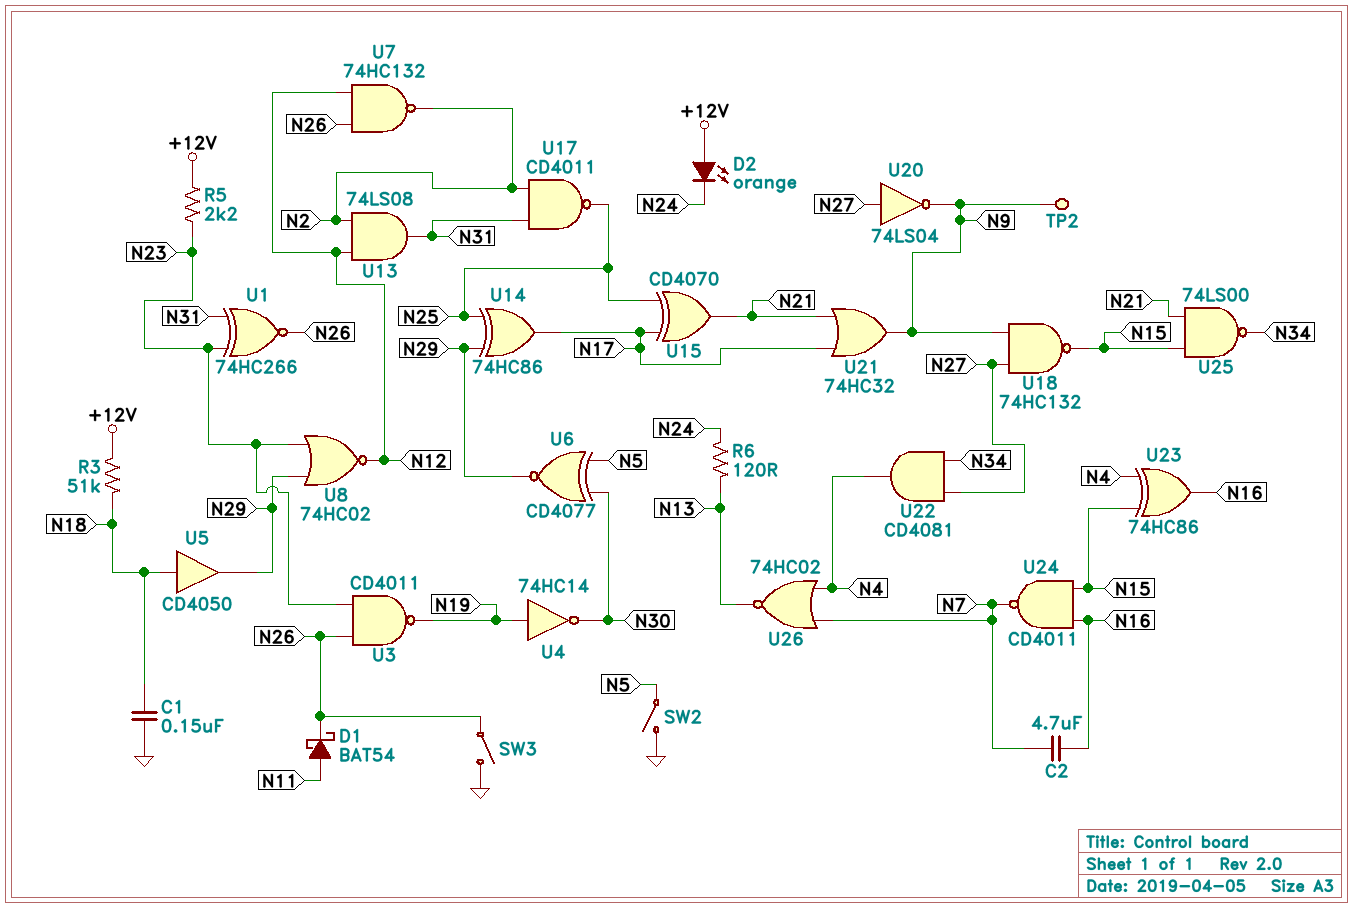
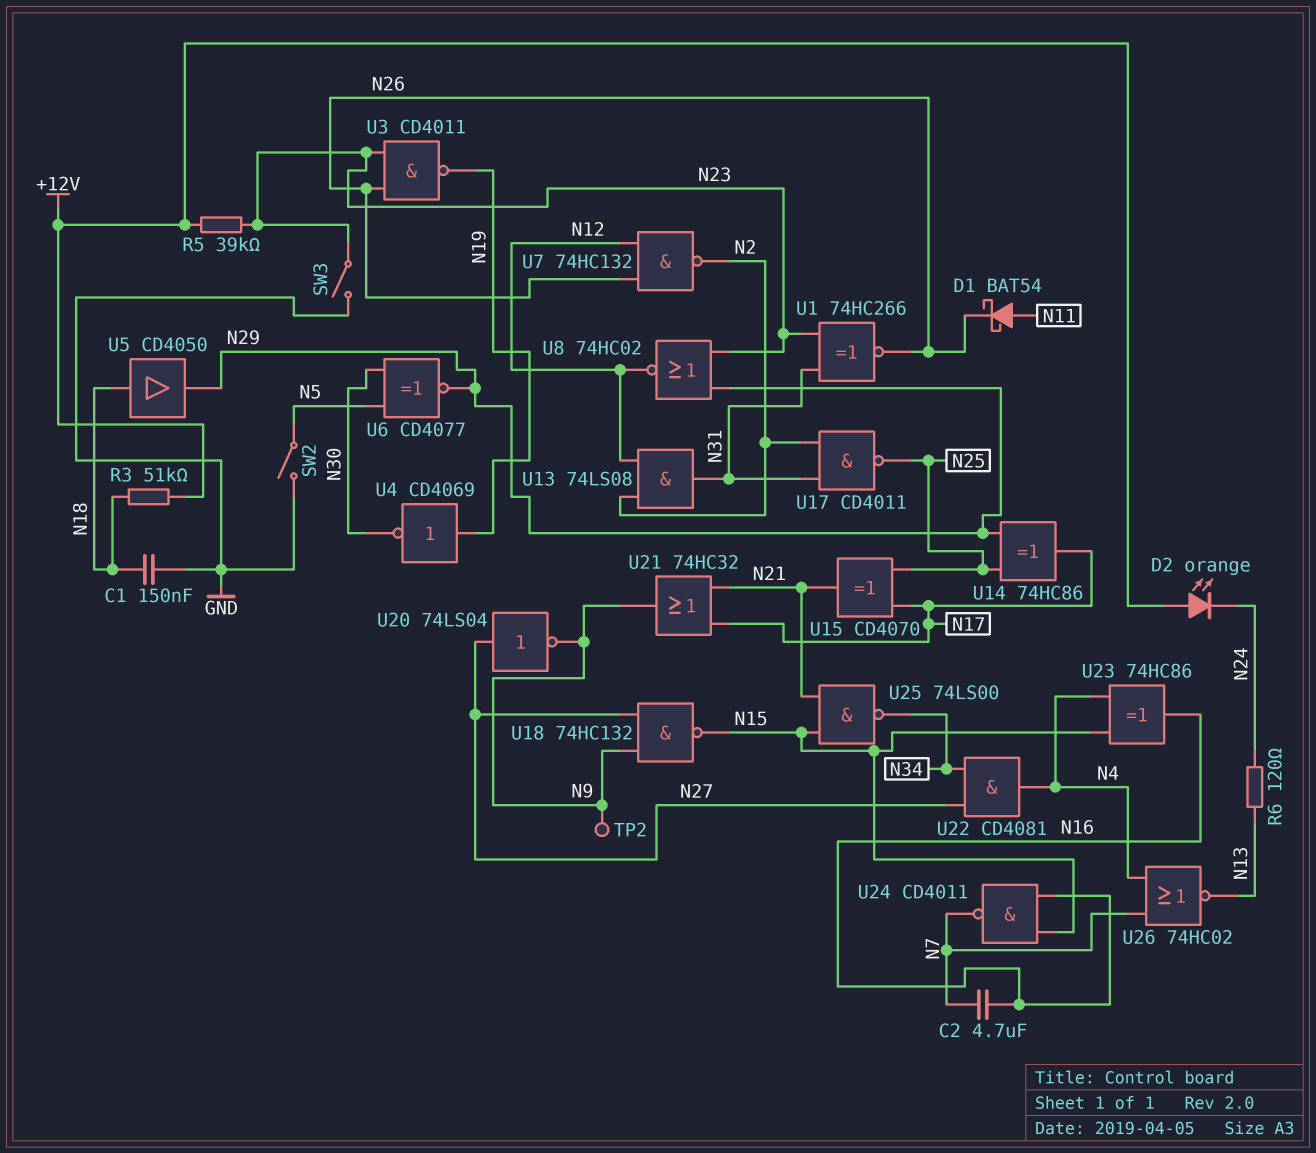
R5: 2.2k (+12V, N23) -> 39k (+12V, N23)
SW3: switch (GND, N26) -> switch (GND, N23)
U4: NOT 74HC14 (in N19, out N30) -> NOT CD4069 (in N19, out N30)

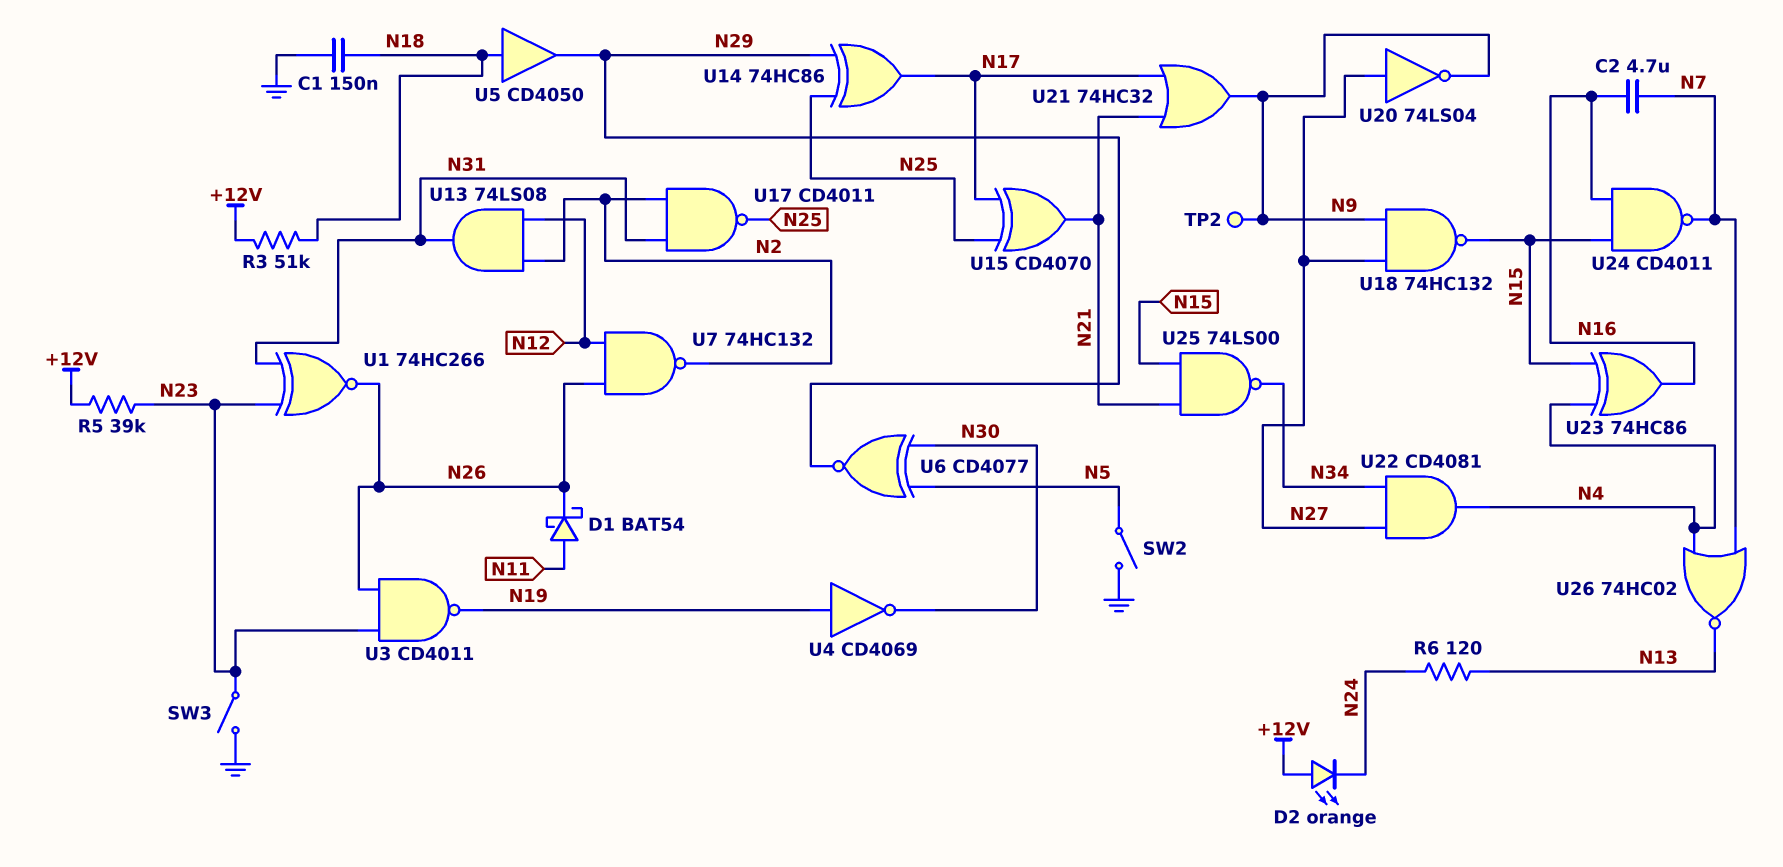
U8: NOR 74HC02 (in N23, in N29, out N12) -> none

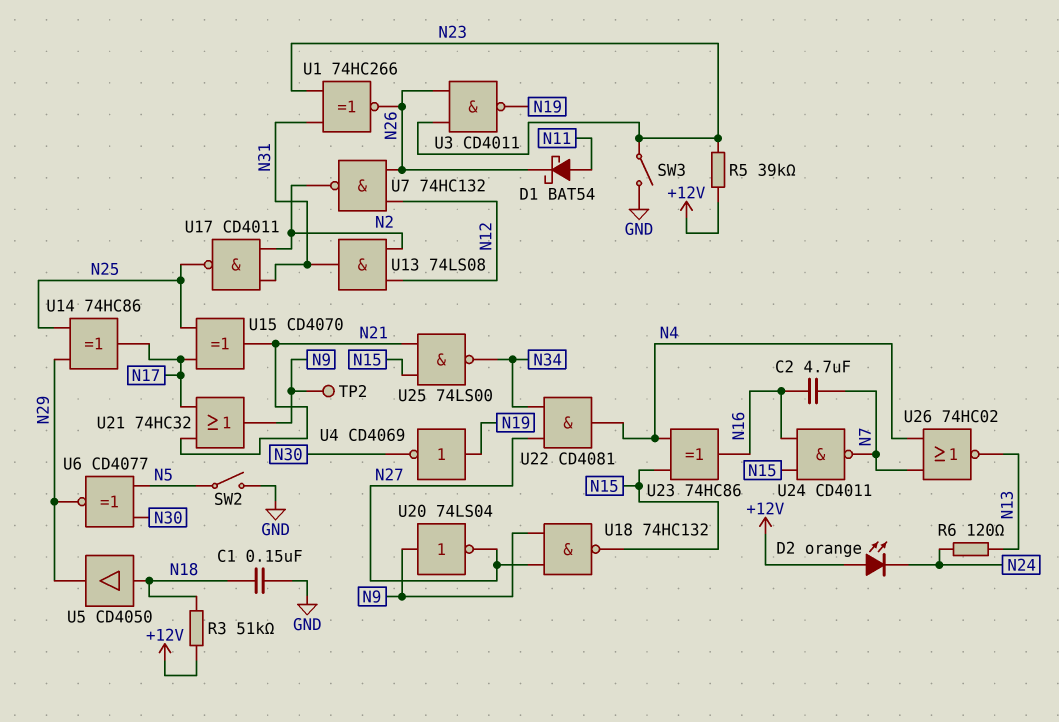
U20: NOT 74LS04 (in N27, out N9) -> NOT 74LS04 (in N9, out N27)

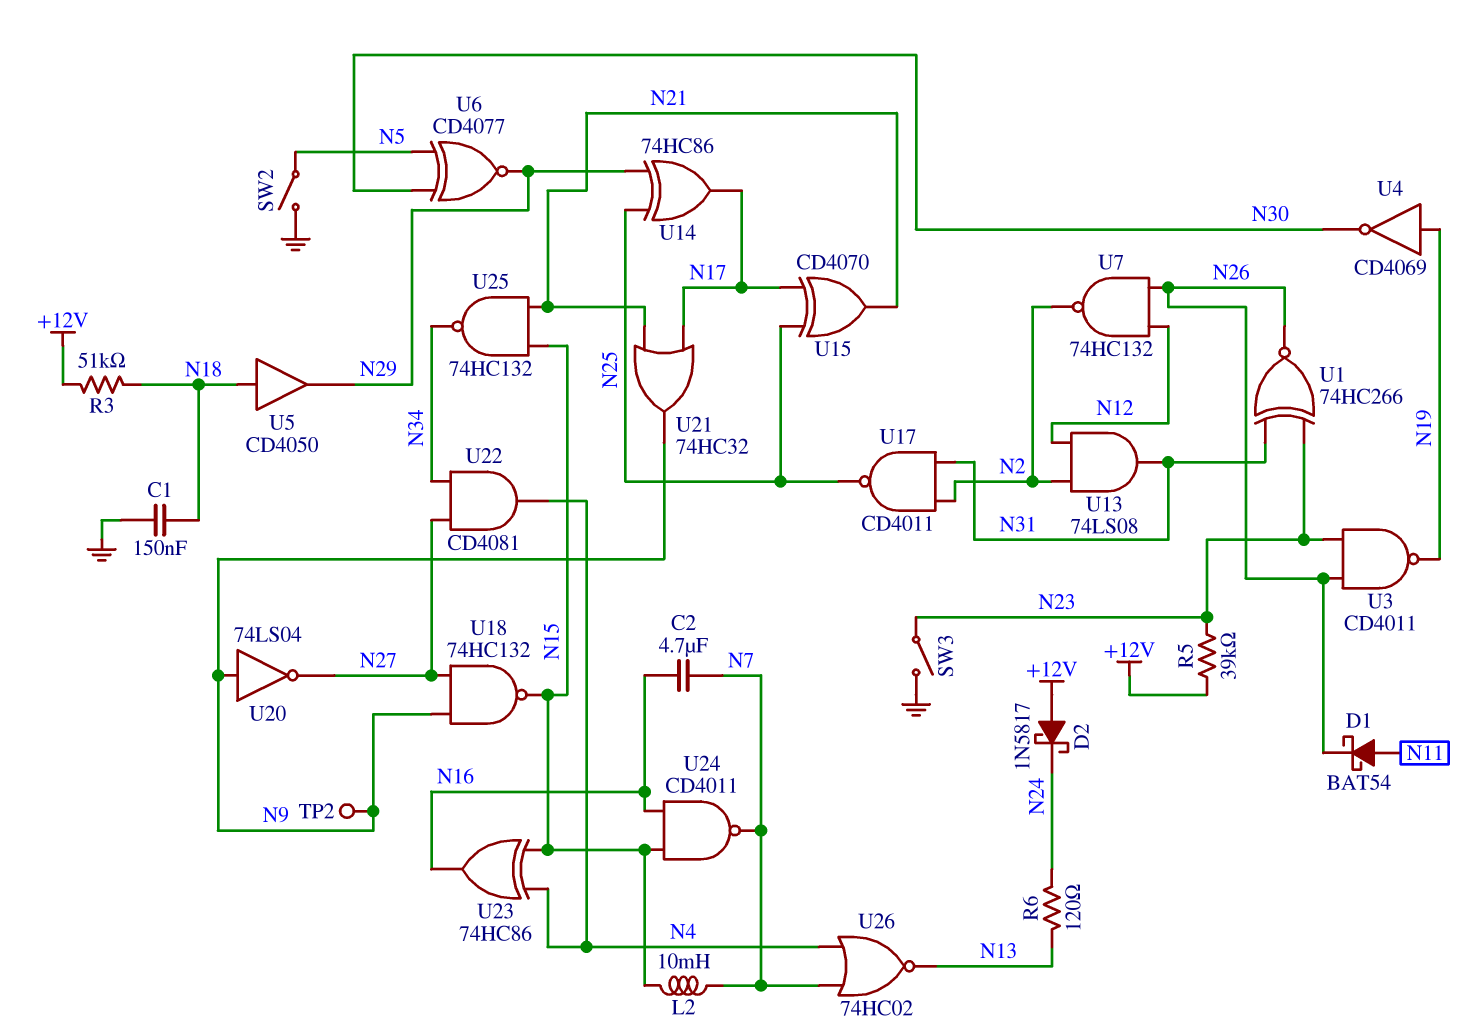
D2: LED orange (A +12V, K N24) -> schottky 1N5817 (A +12V, K N24)
L2: none -> 10mH (N7, N15)
U25: NAND 74LS00 (in N15, in N21, out N34) -> NAND 74HC132 (in N15, in N21, out N34)

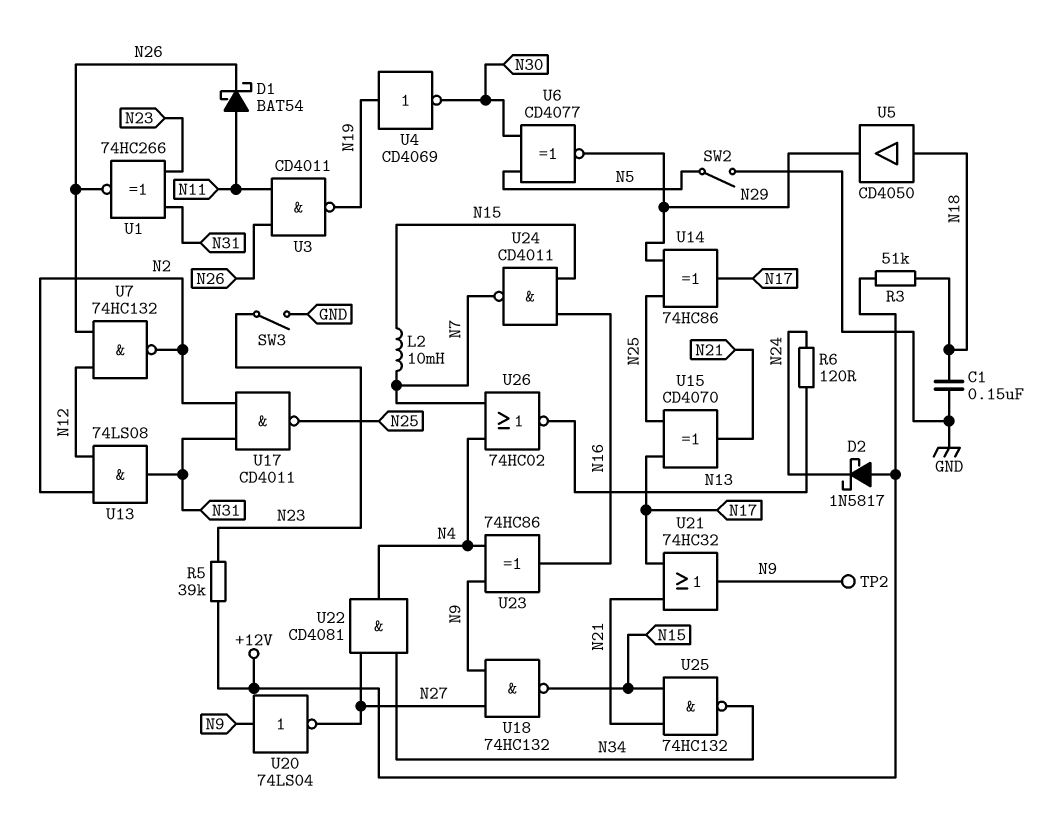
C2: 4.7uF (N7, N16) -> none
U3: NAND CD4011 (in N23, in N26, out N19) -> NAND CD4011 (in N11, in N26, out N19)
U23: XOR 74HC86 (in N4, in N15, out N16) -> XOR 74HC86 (in N4, in N9, out N16)

